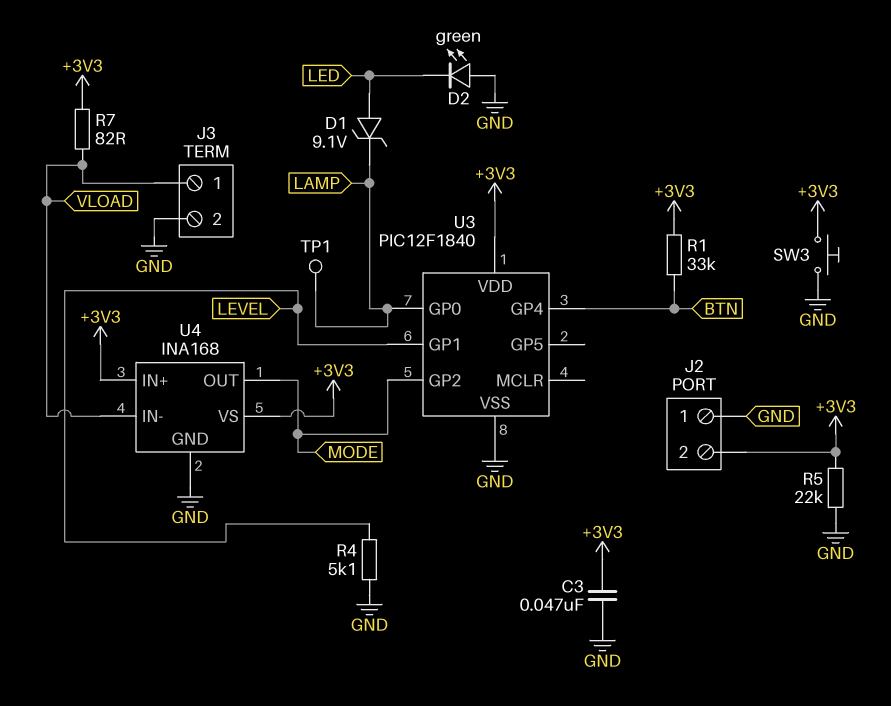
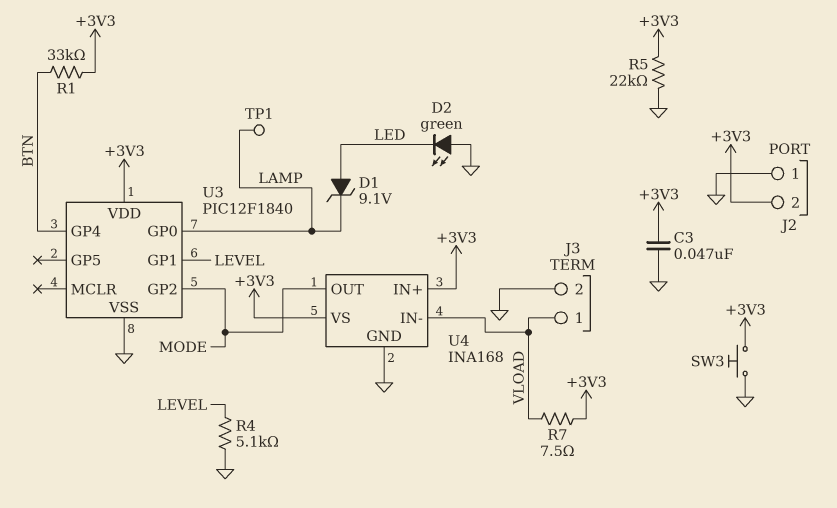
R7: 82 (+3V3, VLOAD) -> 7.5 (+3V3, VLOAD)

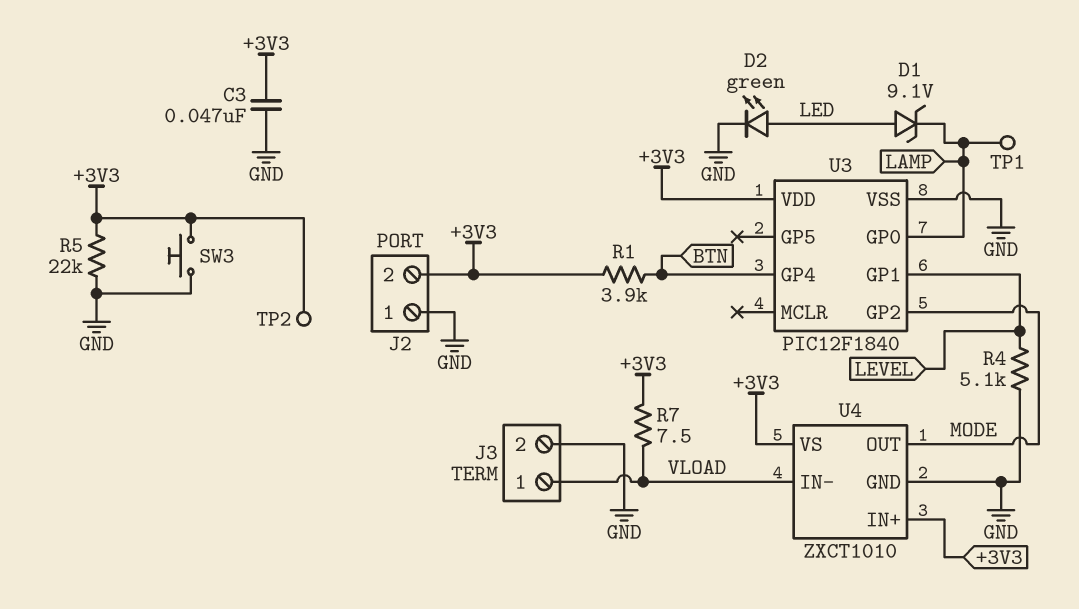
D2: LED green (A GND, K LED) -> LED green (A LED, K GND)
R1: 33k (+3V3, BTN) -> 3.9k (+3V3, BTN)
TP2: none -> test point (+3V3)
U4: INA168 -> ZXCT1010

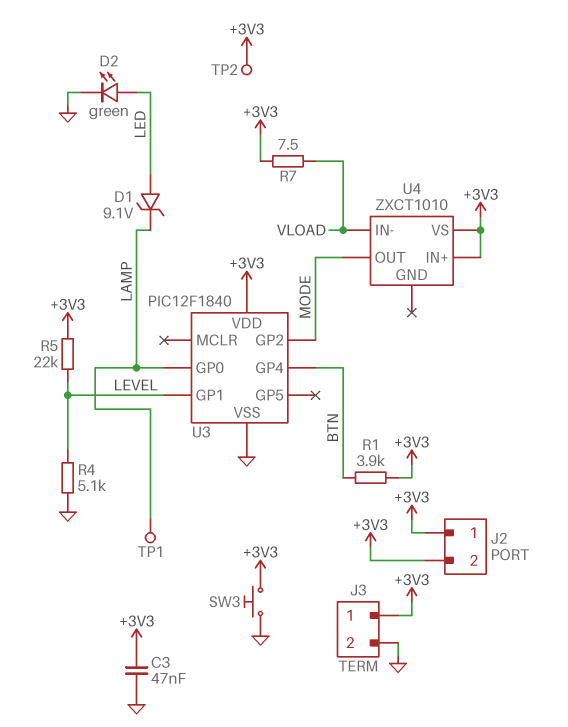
J2 pin 1: GND -> +3V3
J3 pin 1: VLOAD -> +3V3
R5: 22k (+3V3, GND) -> 22k (+3V3, LEVEL)
U4 pin GND: GND -> none

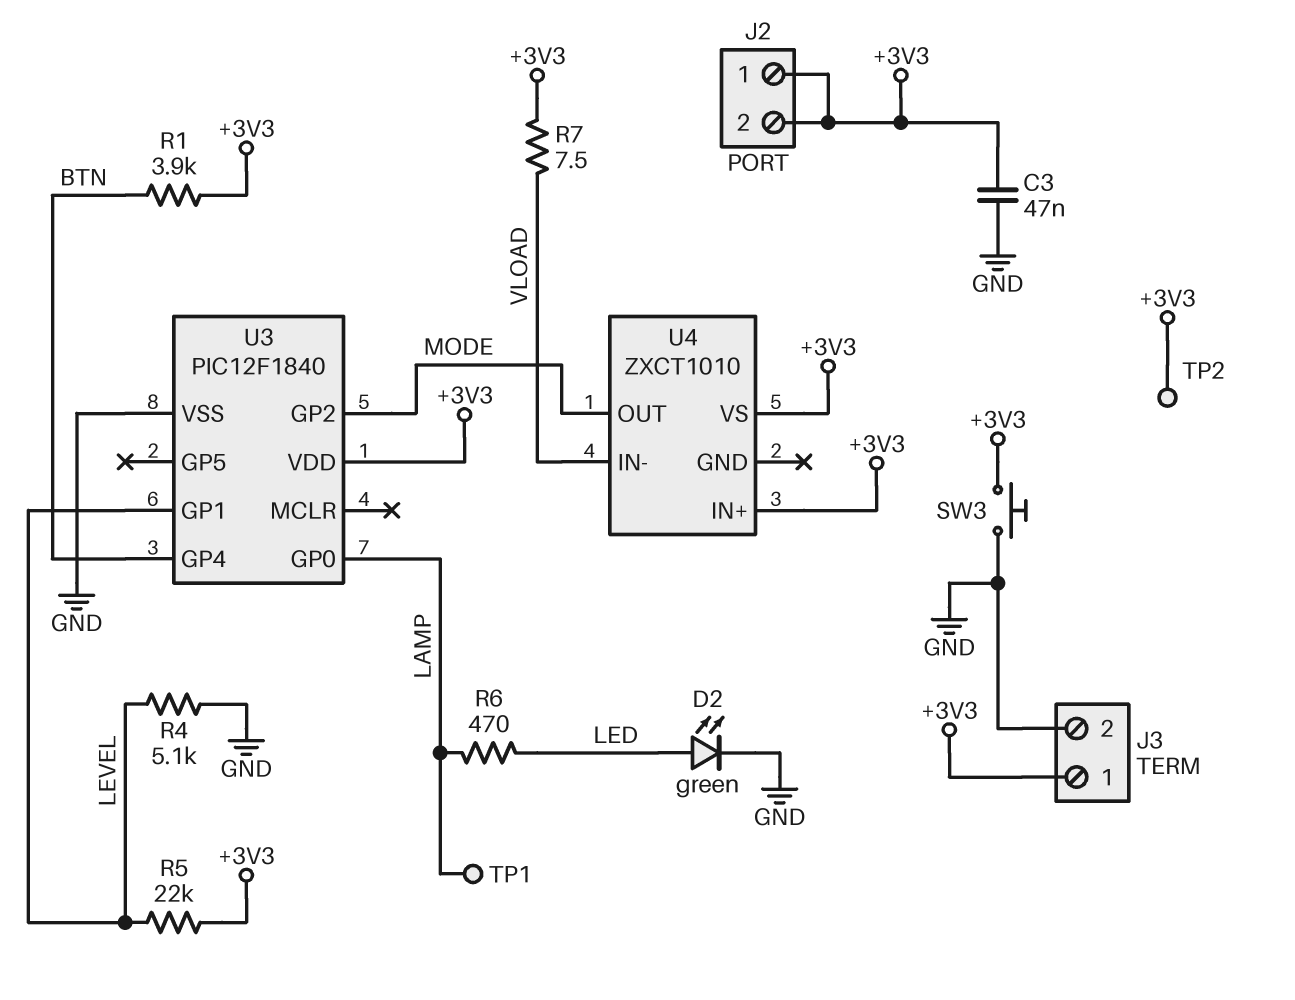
D1: zener 9.1V (A LED, K LAMP) -> none
R6: none -> 470 (LAMP, LED)

